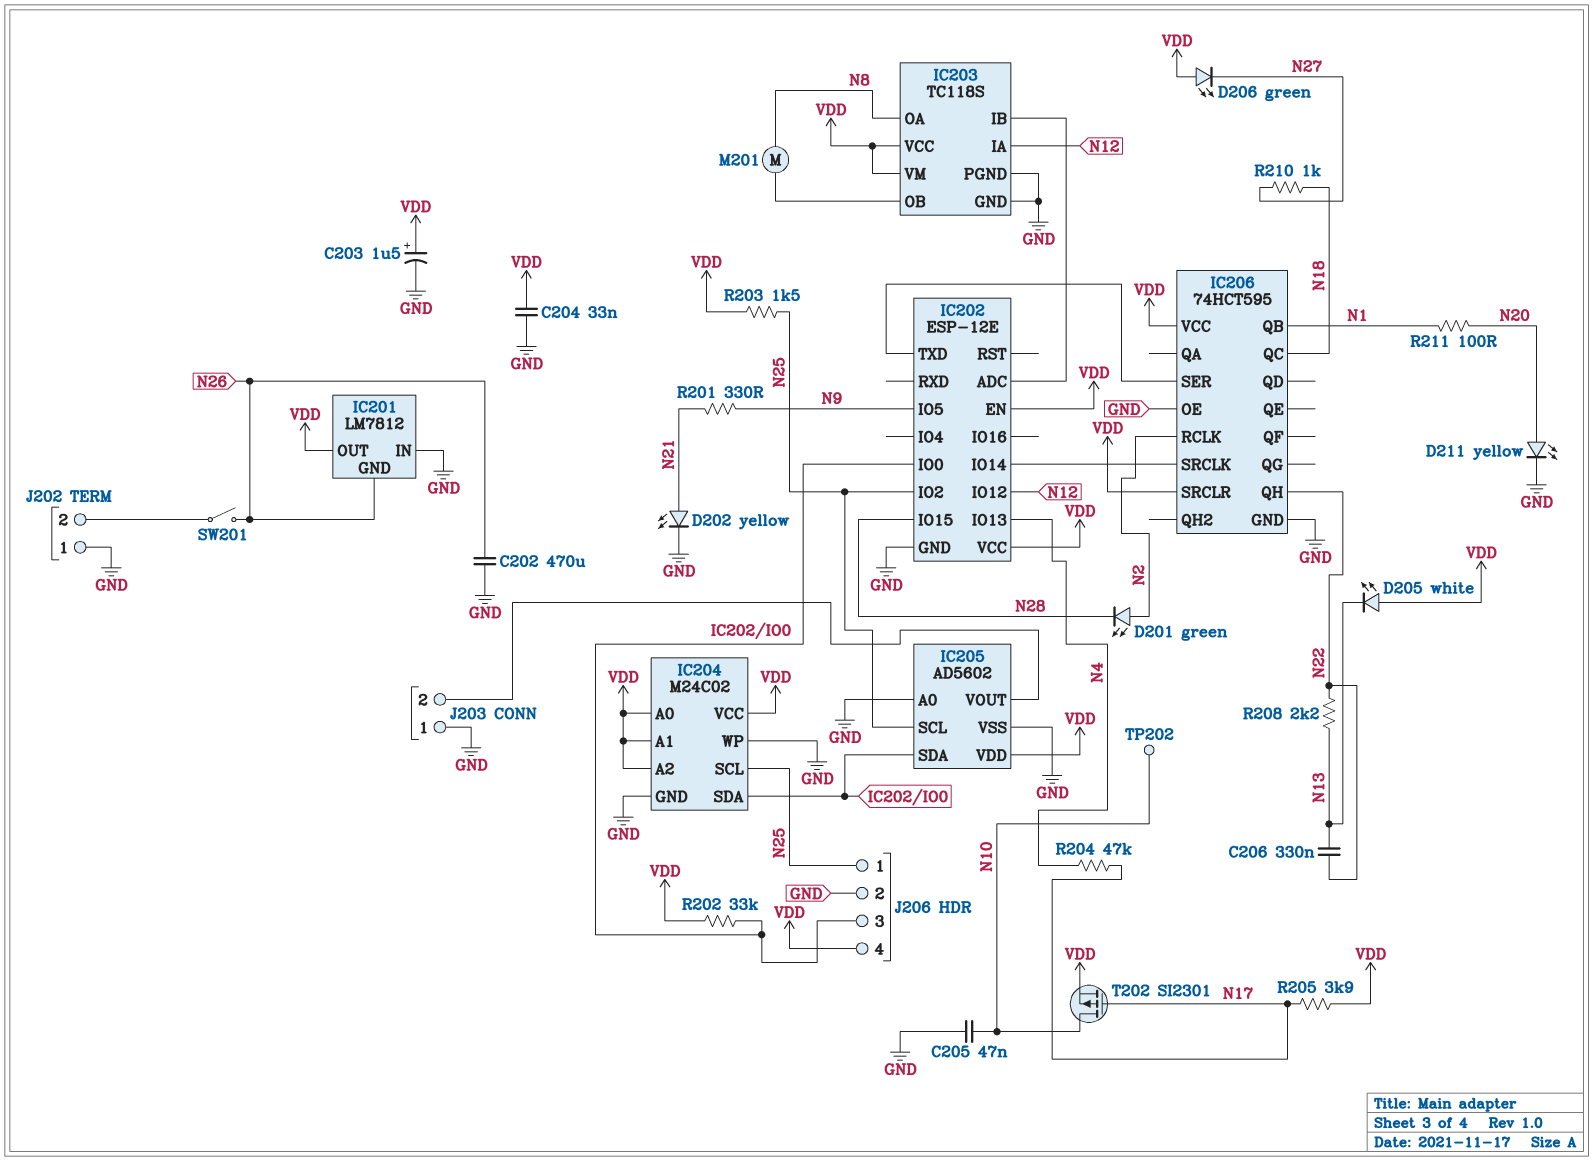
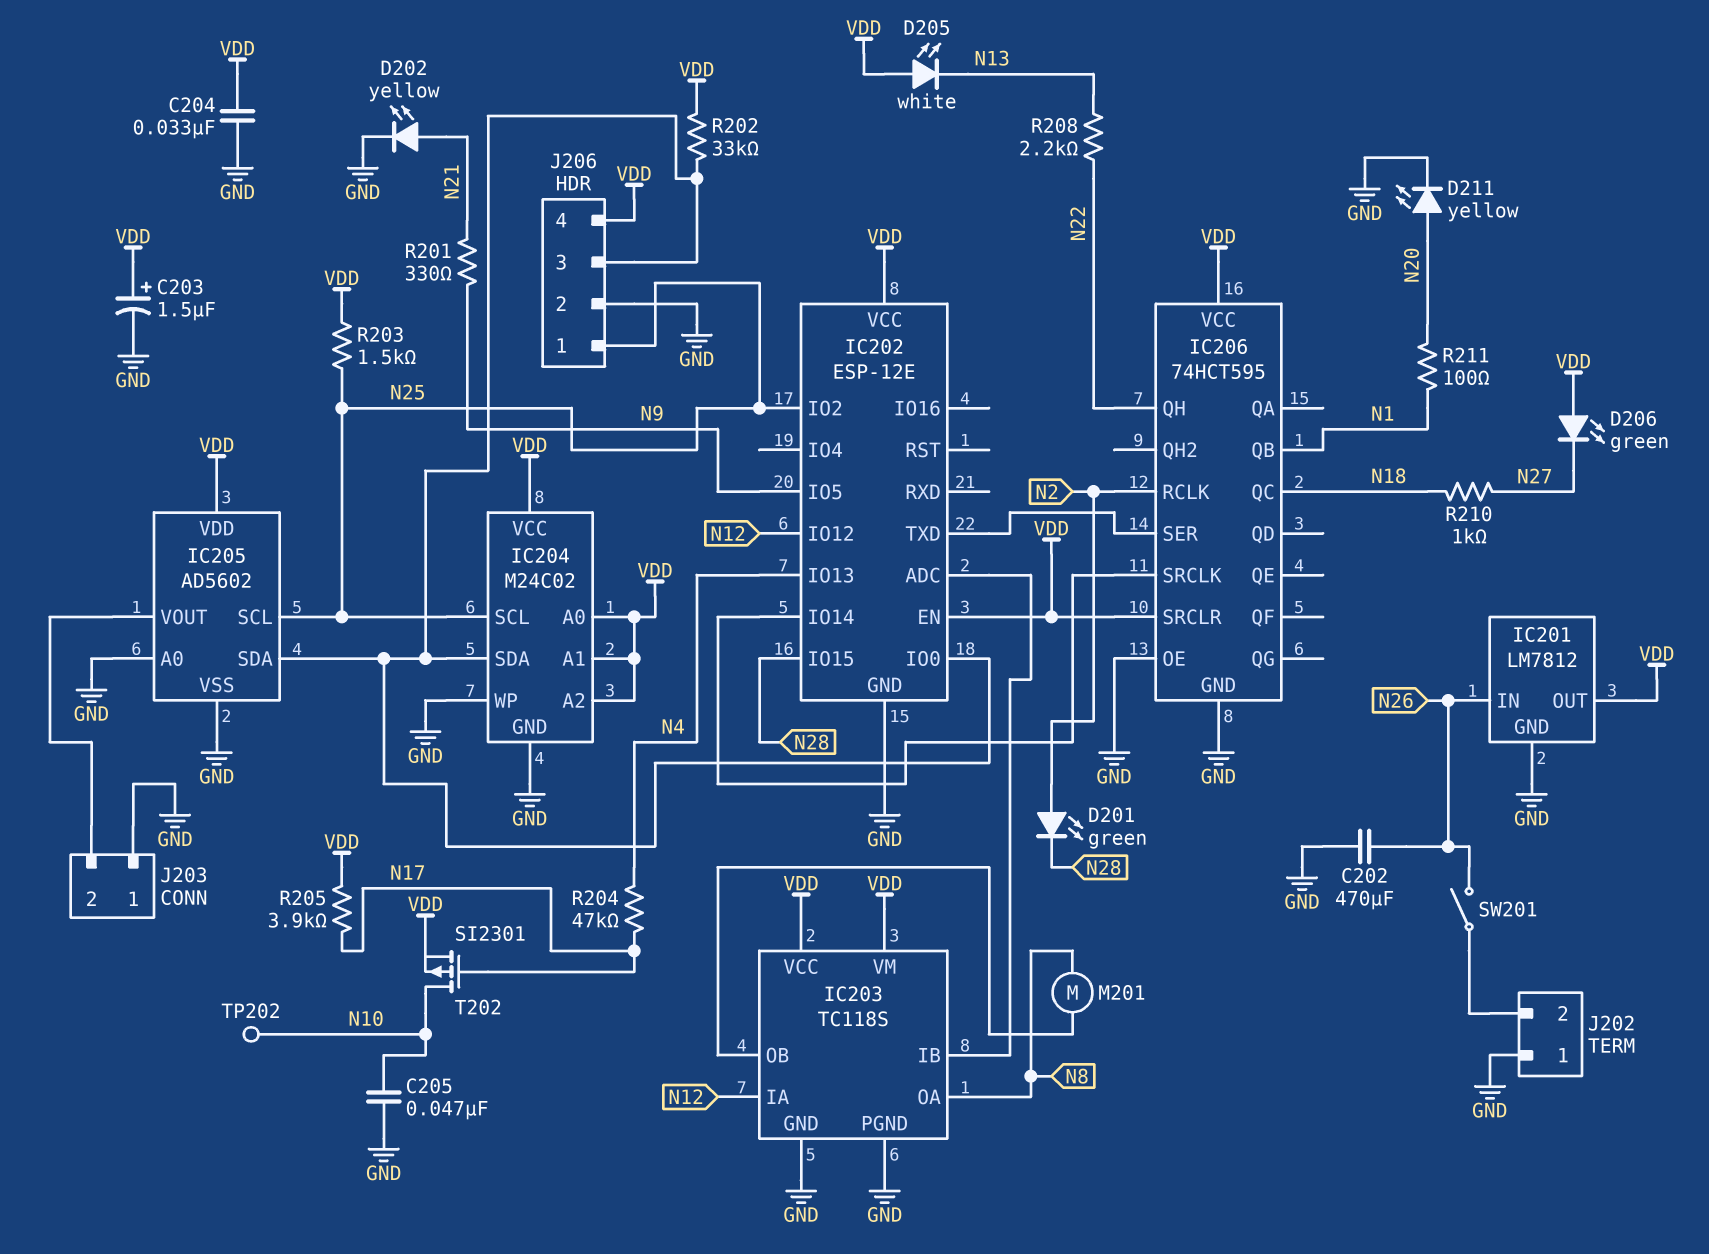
C206: 330nF (N13, N22) -> none
IC201 pin GND: N26 -> GND
IC201 pin IN: GND -> N26

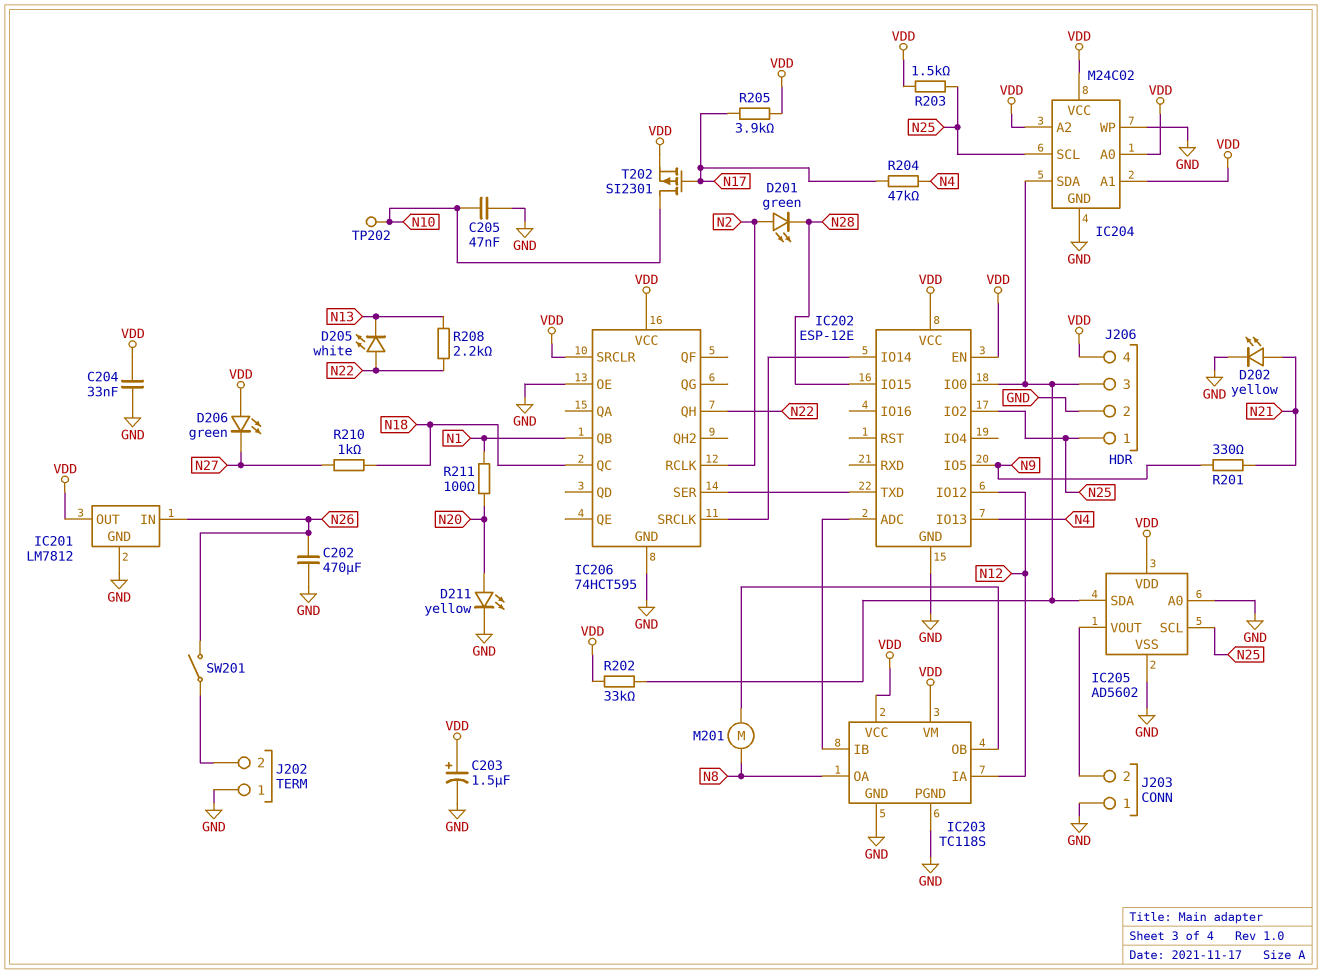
D205: LED white (A VDD, K N13) -> LED white (A N22, K N13)

